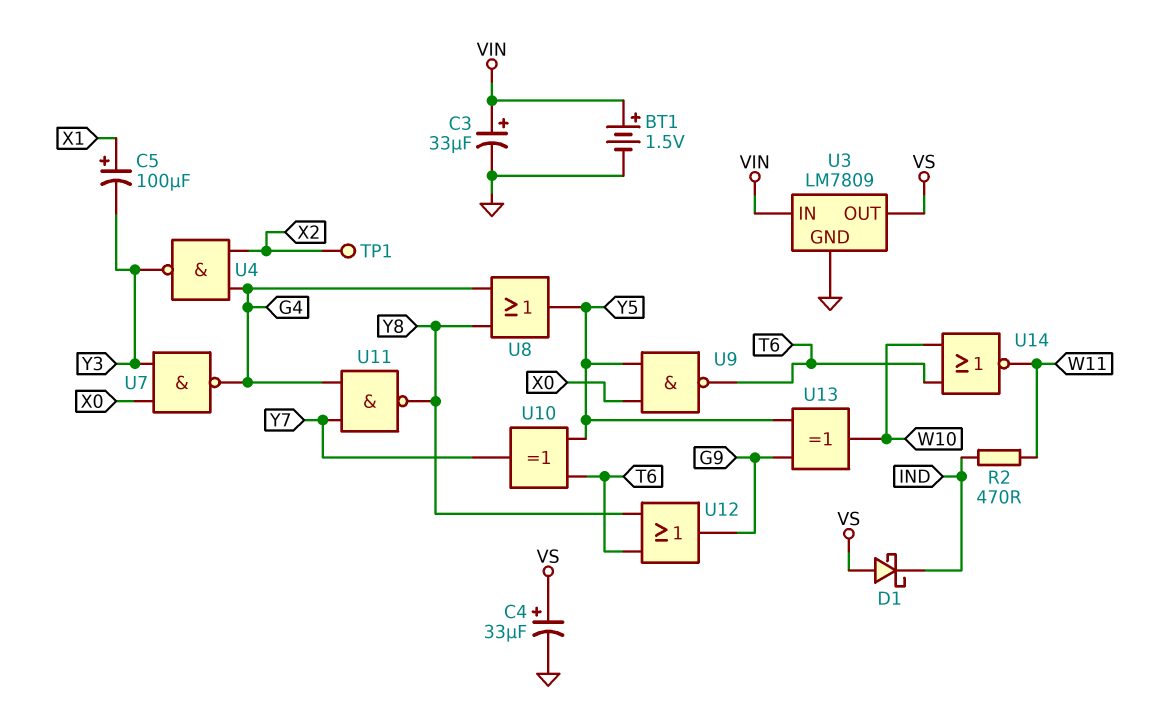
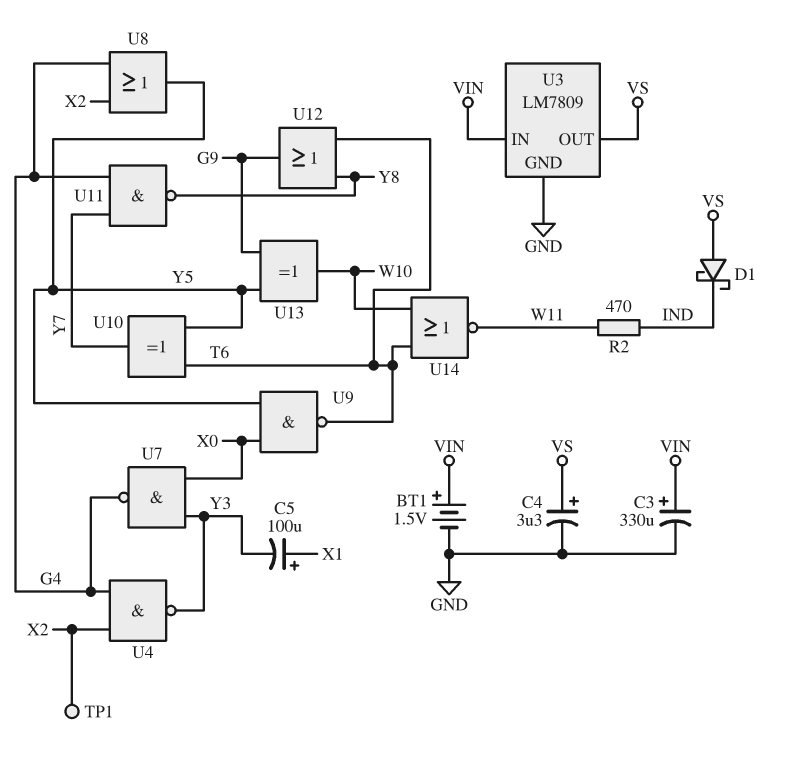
C3: 33uF (plus VIN, minus GND) -> 330uF (plus VIN, minus GND)
C4: 33uF (plus VS, minus GND) -> 3.3uF (plus VS, minus GND)
U8: OR (in G4, in Y8, out Y5) -> OR (in G4, in X2, out Y5)

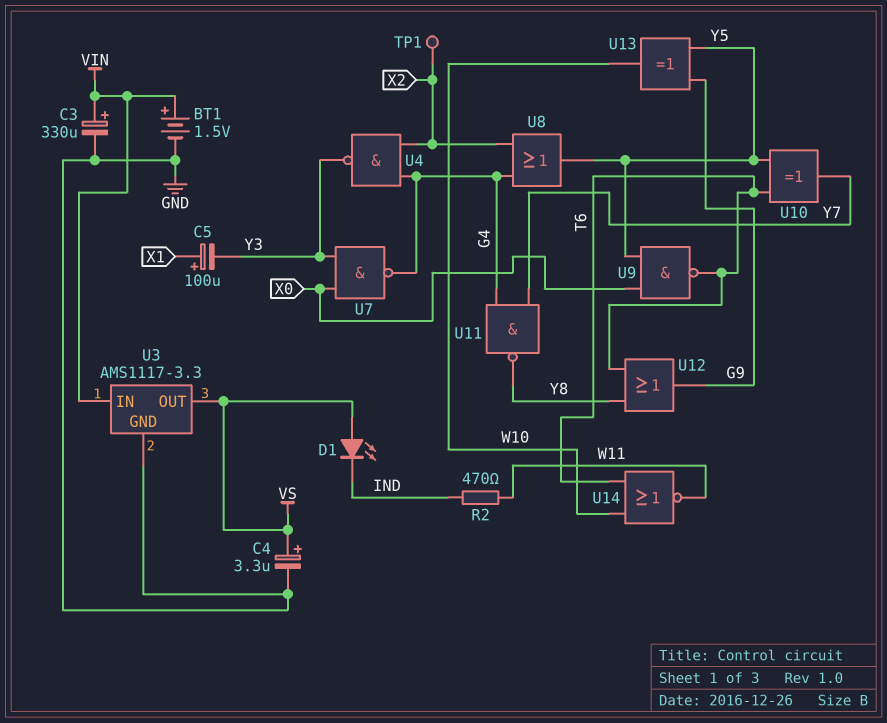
D1: schottky (A VS, K IND) -> LED (A VS, K IND)
U3: LM7809 -> AMS1117-3.3

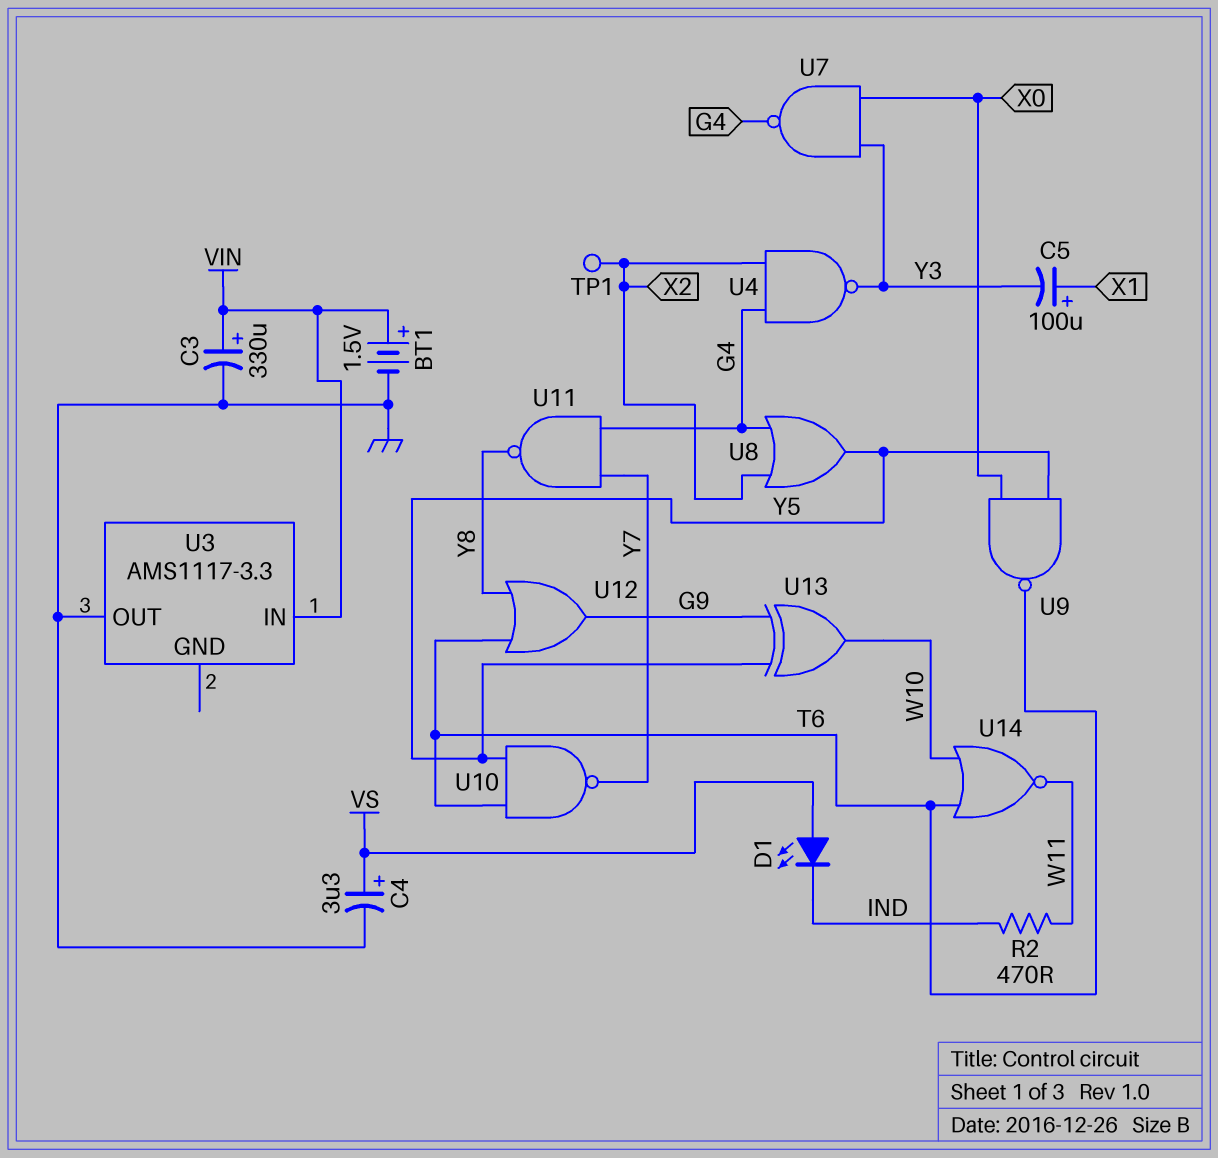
U3 pin GND: GND -> none
U3 pin OUT: VS -> GND
U10: XOR (in T6, in Y5, out Y7) -> NAND (in T6, in Y5, out Y7)

